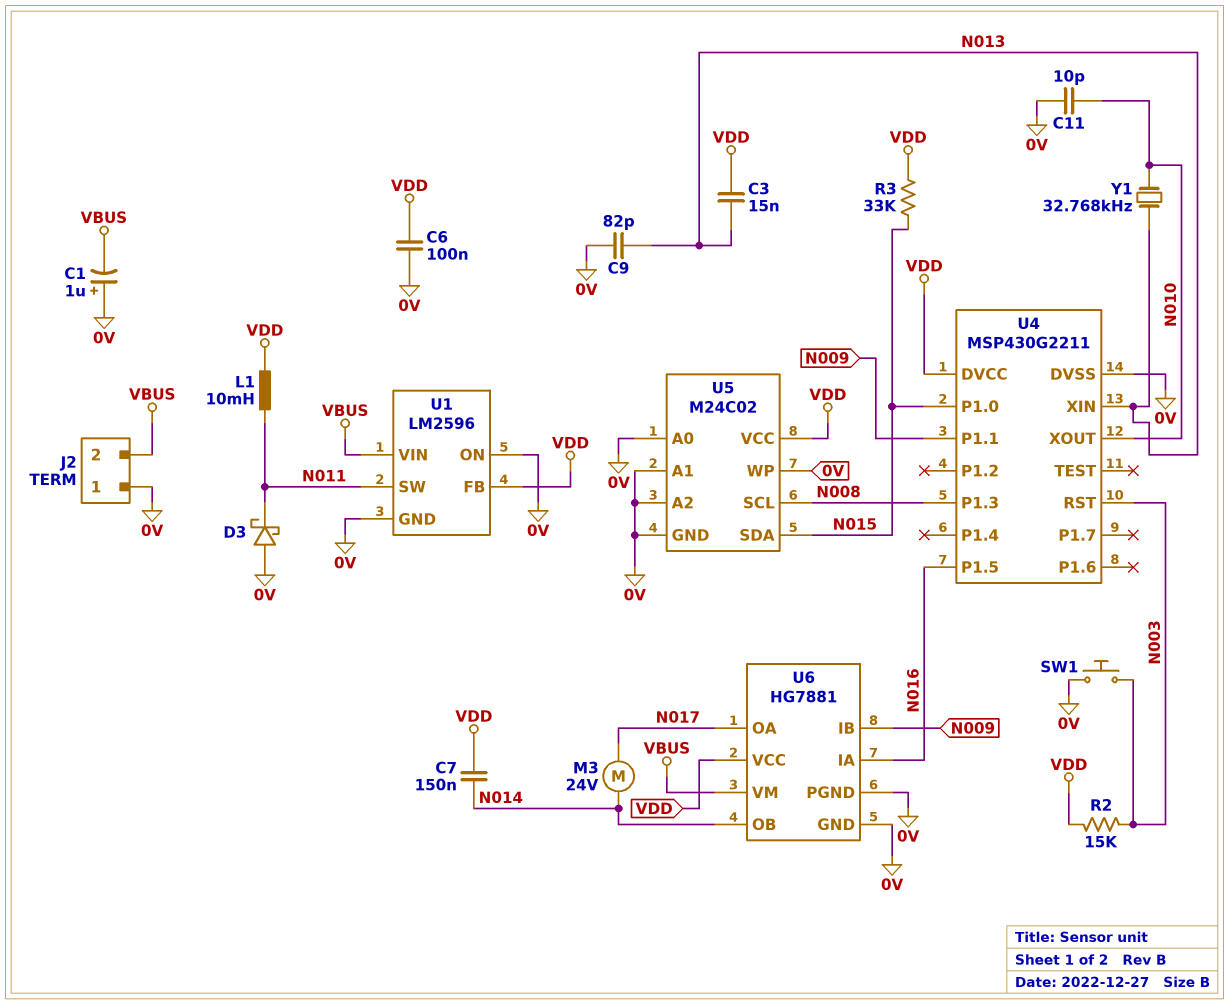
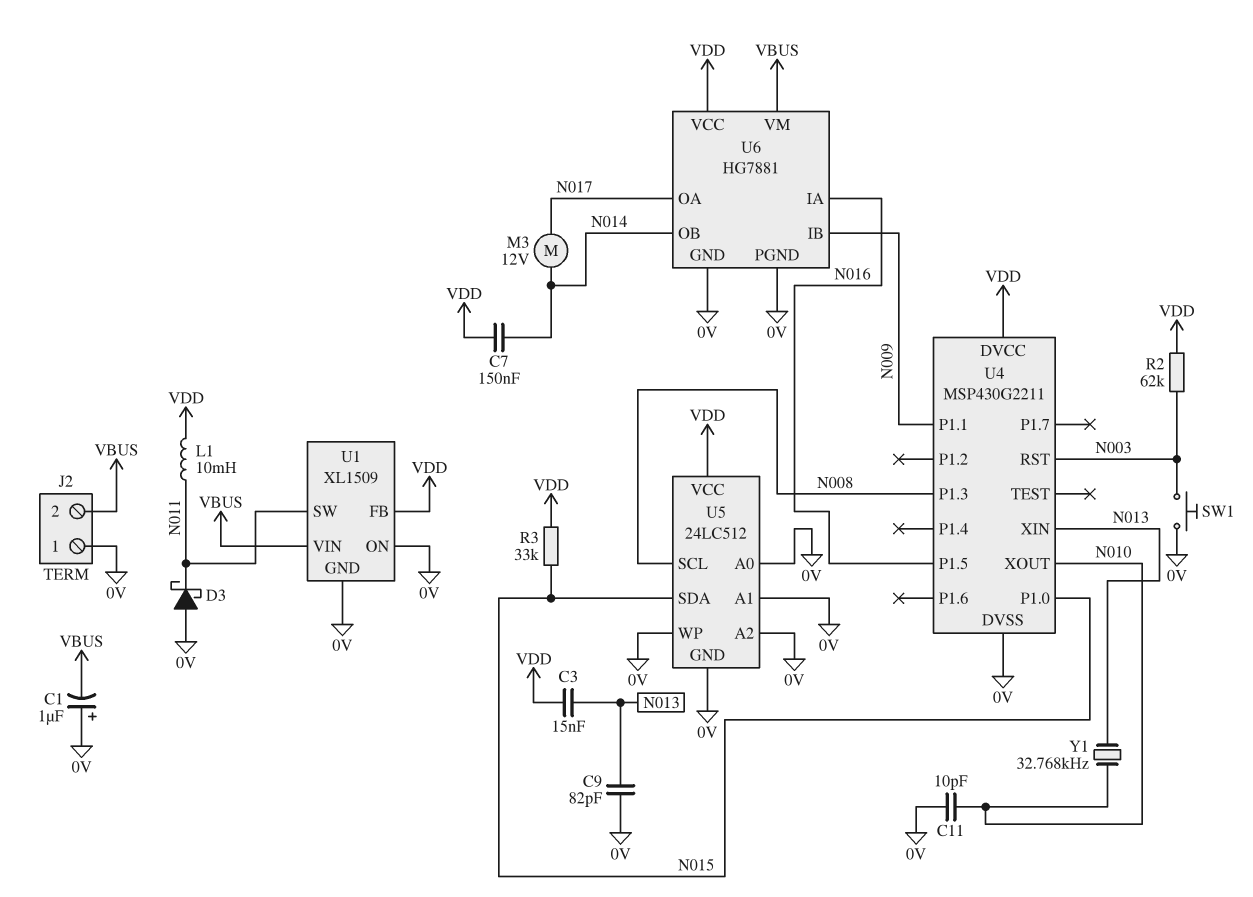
C6: 100nF (0V, VDD) -> none
M3: motor 24V (N014, N017) -> motor 12V (N014, N017)
R2: 15k (N003, VDD) -> 62k (N003, VDD)
U1: LM2596 -> XL1509
U5: M24C02 -> 24LC512

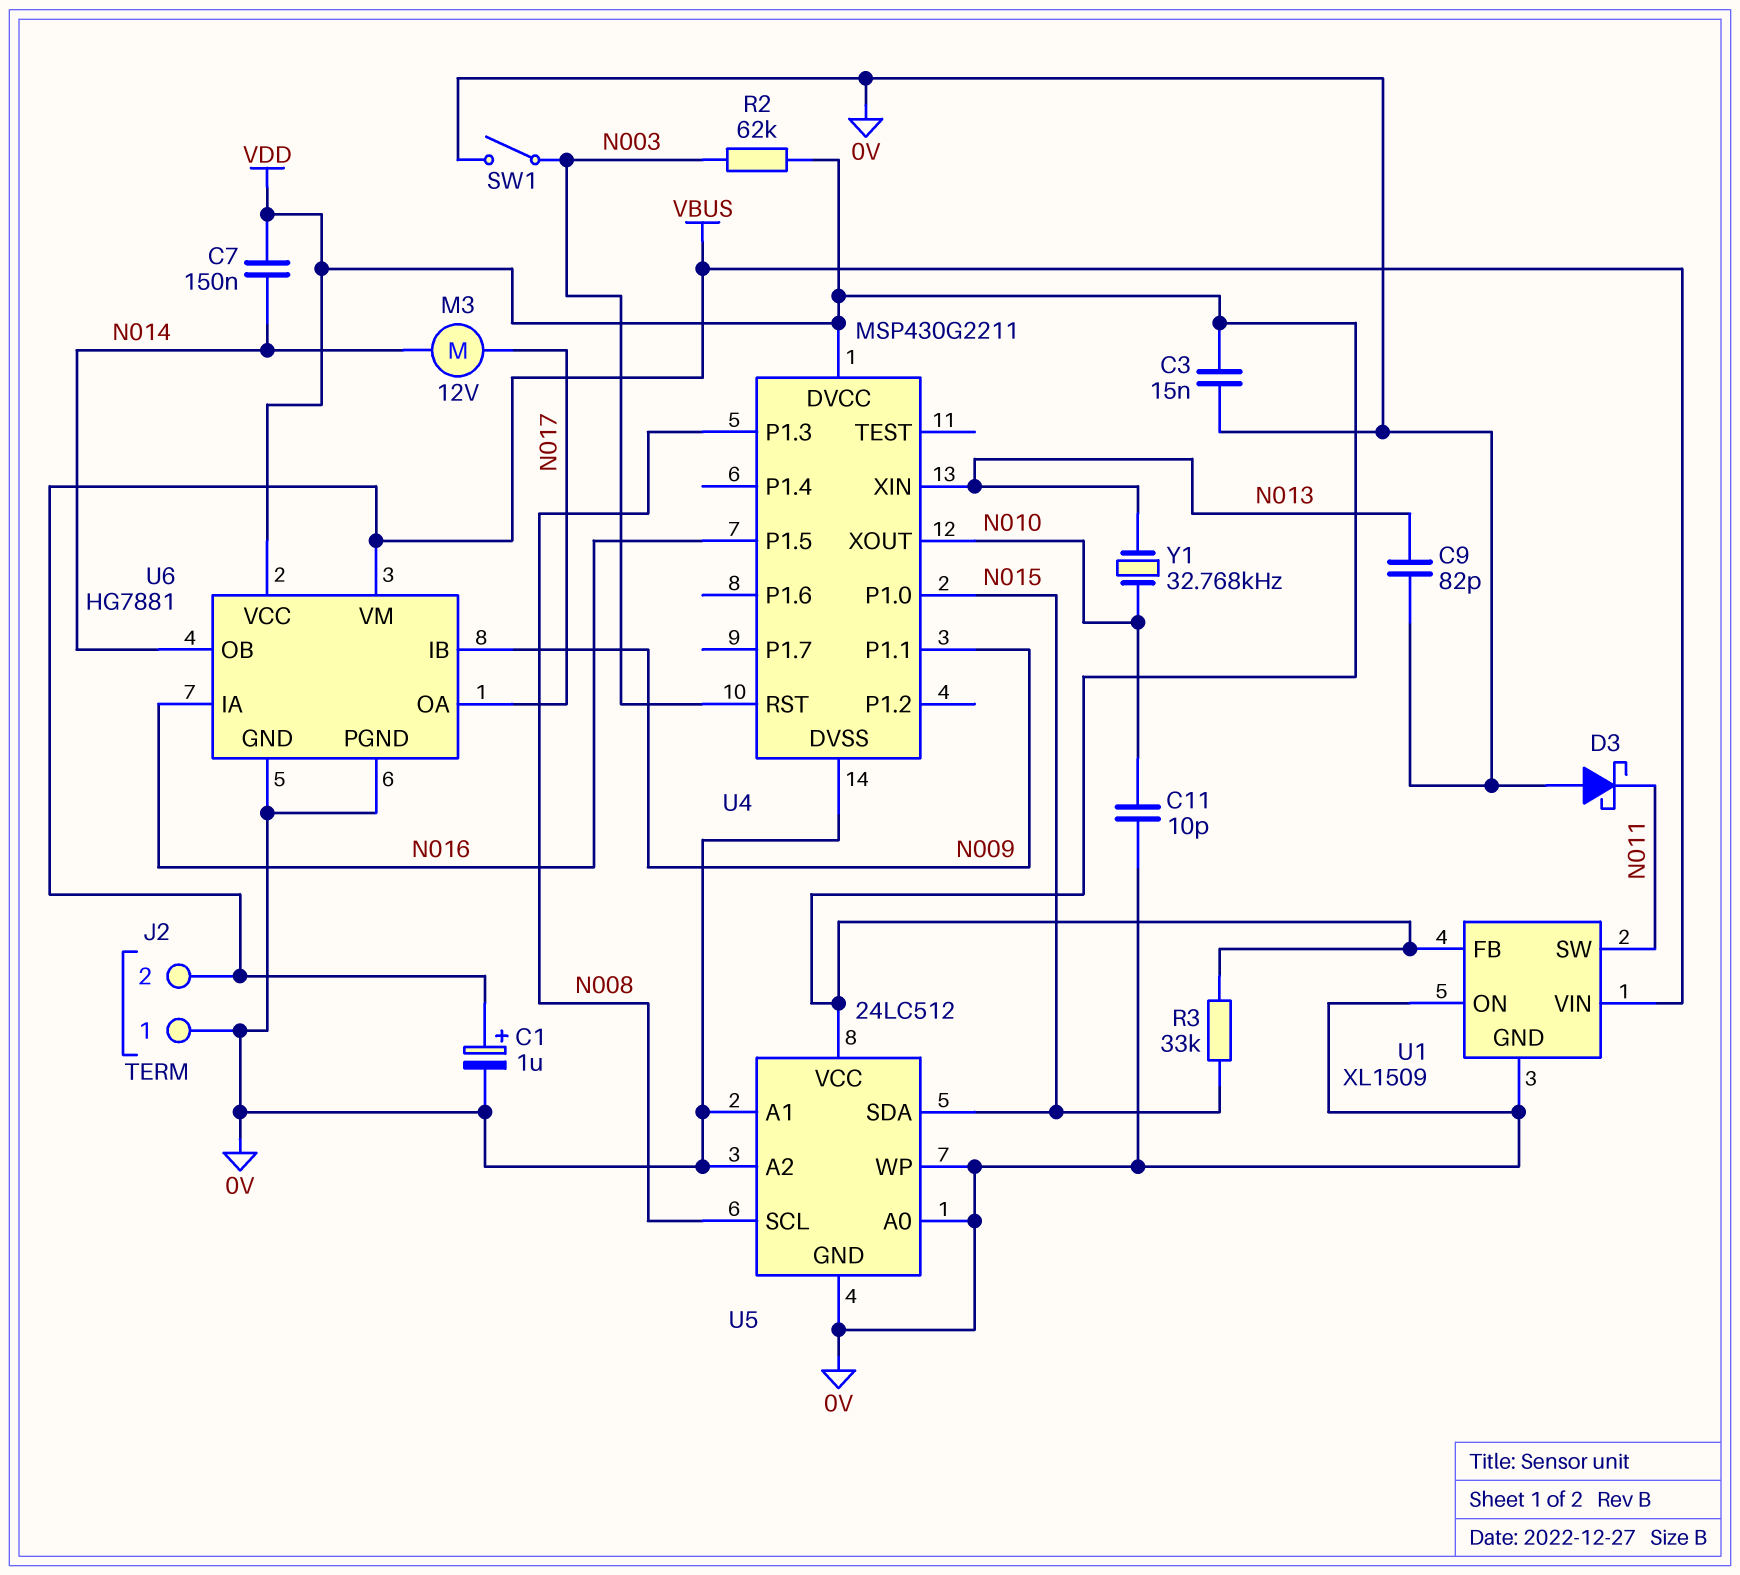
C1: 1uF (plus 0V, minus VBUS) -> 1uF (plus VBUS, minus 0V)
C3: 15nF (N013, VDD) -> 15nF (0V, VDD)
L1: 10mH (N011, VDD) -> none
SW1: button (0V, N003) -> switch (0V, N003)

